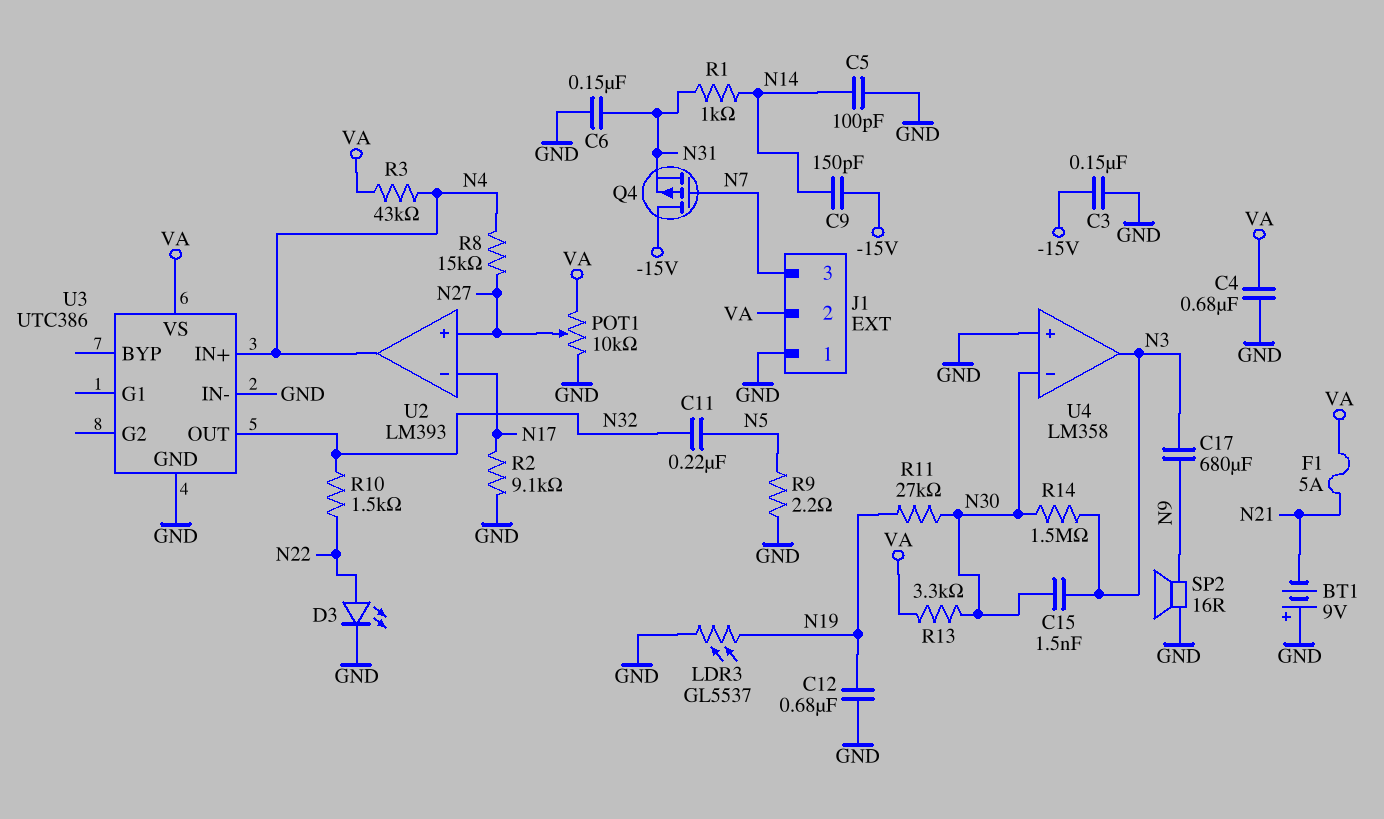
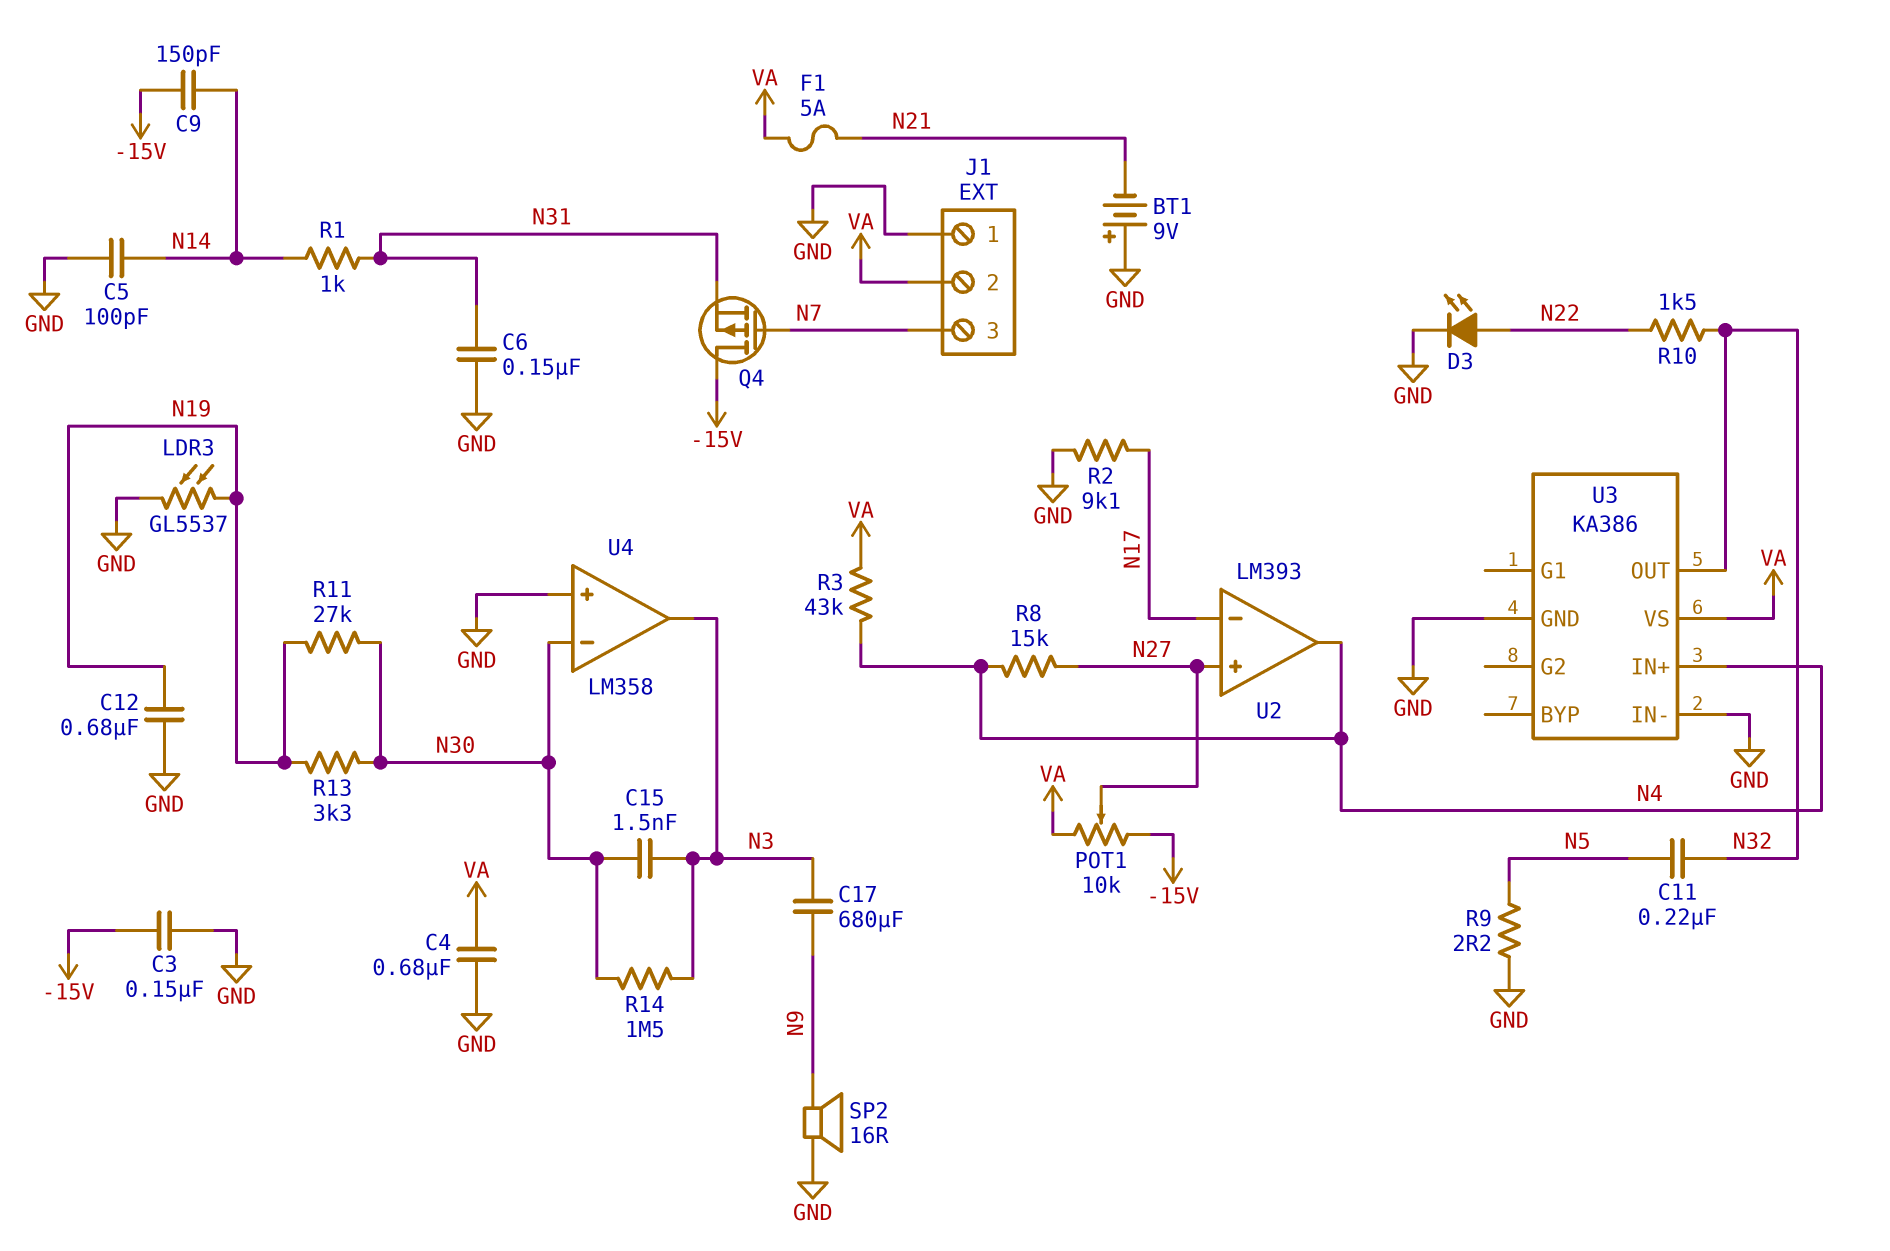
POT1: 10k (GND, VA, wiper N27) -> 10k (-15V, VA, wiper N27)
R13: 3.3k (N30, VA) -> 3.3k (N19, N30)
U3: UTC386 -> KA386

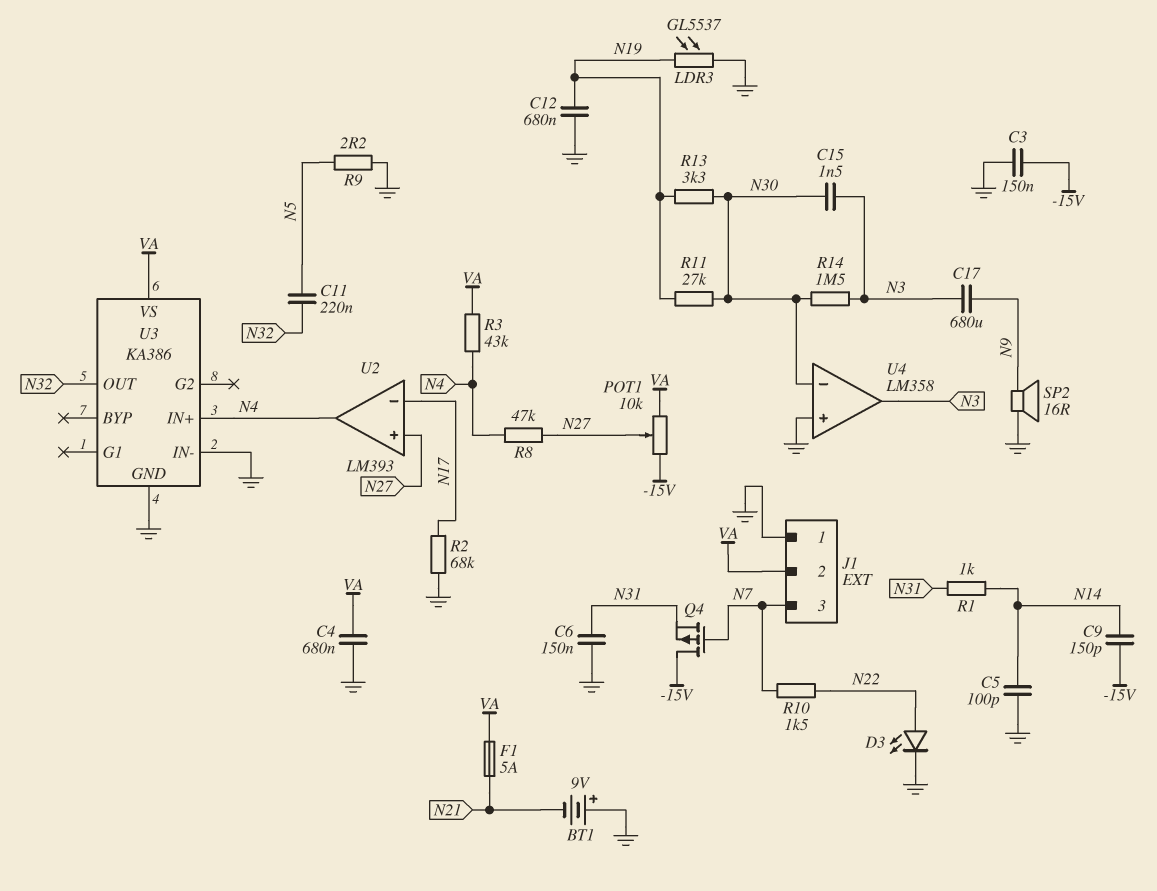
R2: 9.1k (GND, N17) -> 68k (GND, N17)
R8: 15k (N4, N27) -> 47k (N4, N27)
R10: 1.5k (N22, N32) -> 1.5k (N7, N22)

